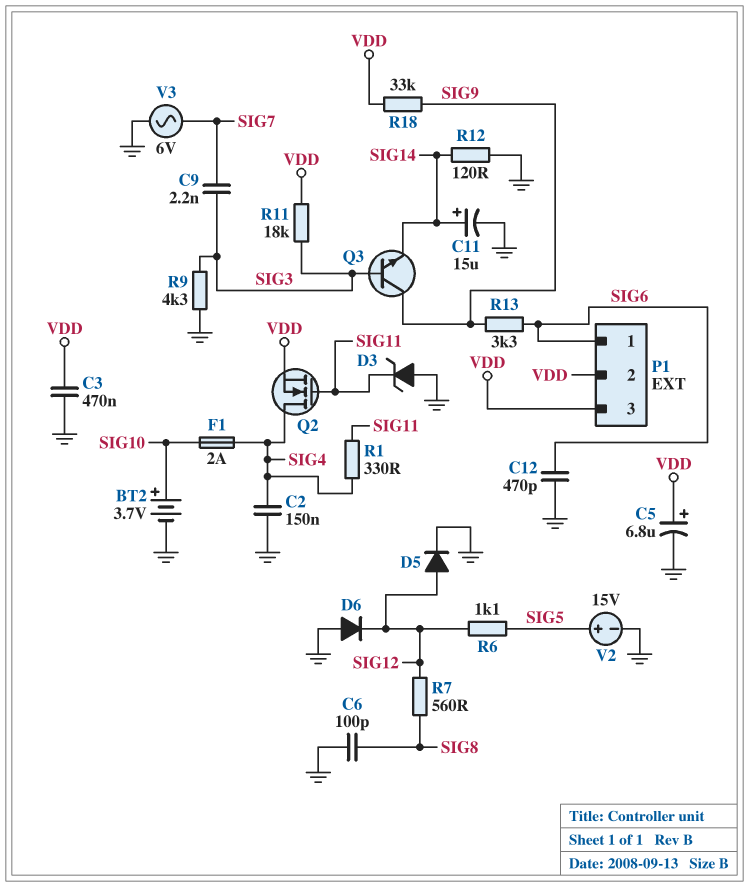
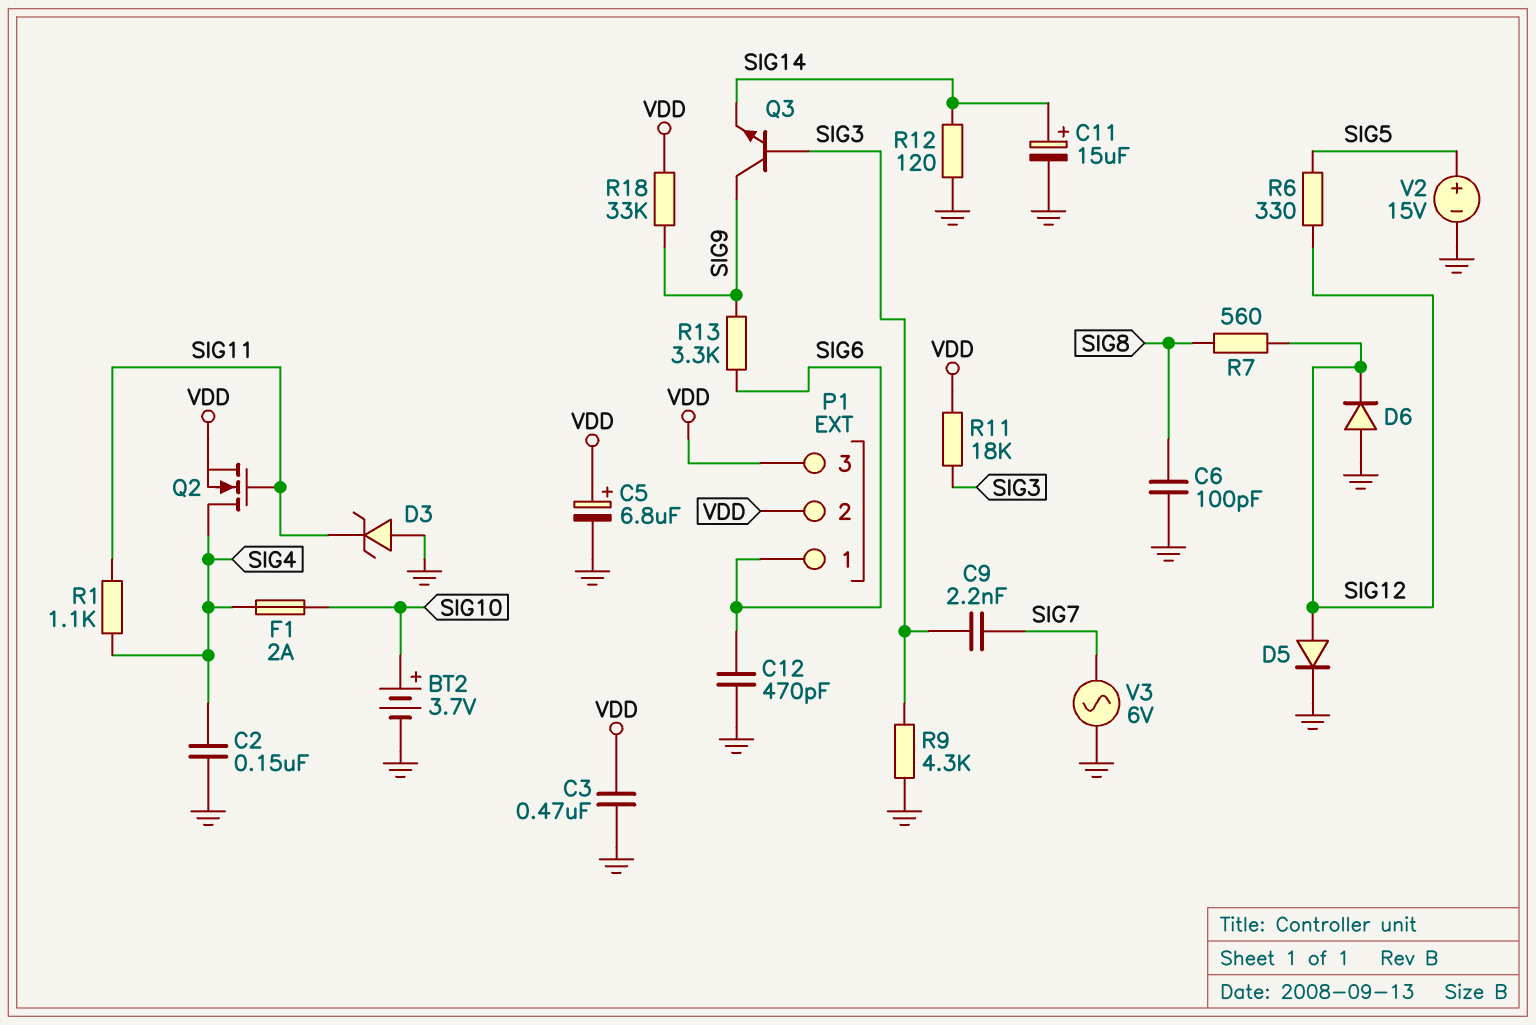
R1: 330 (SIG4, SIG11) -> 1.1k (SIG4, SIG11)
R6: 1.1k (SIG5, SIG12) -> 330 (SIG5, SIG12)

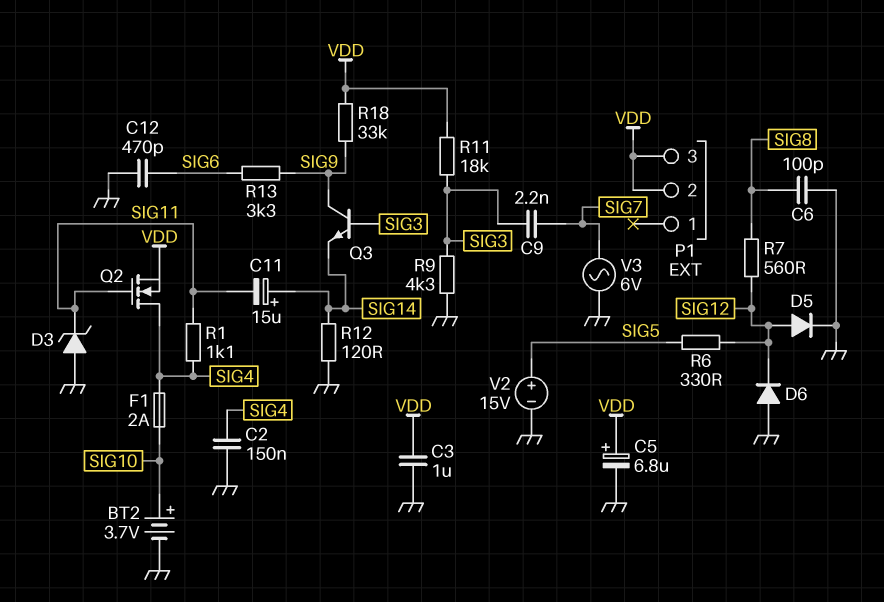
C3: 470nF (GND, VDD) -> 1uF (GND, VDD)
C11: 15uF (plus SIG14, minus GND) -> 15uF (plus SIG14, minus SIG11)
P1 pin 1: SIG6 -> none

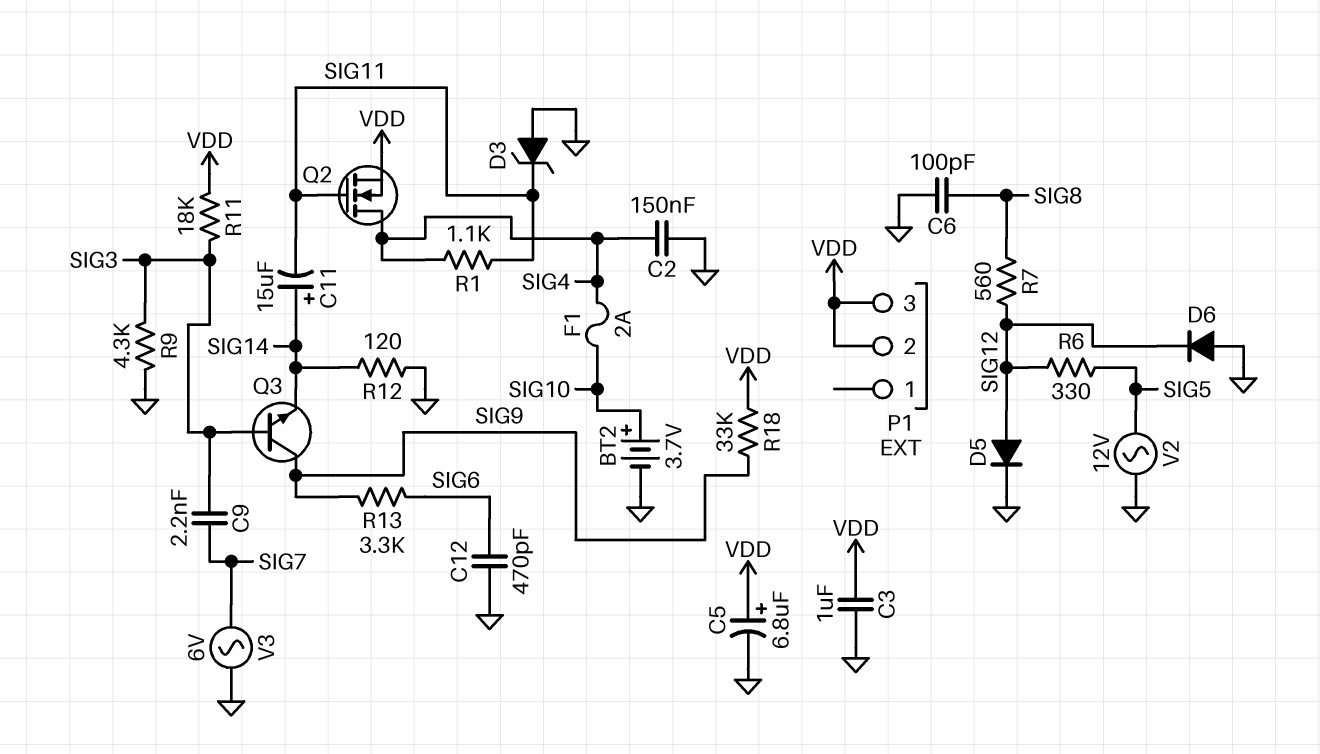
V2: 15V (plus SIG5, minus GND) -> AC 12V (GND, SIG5)

